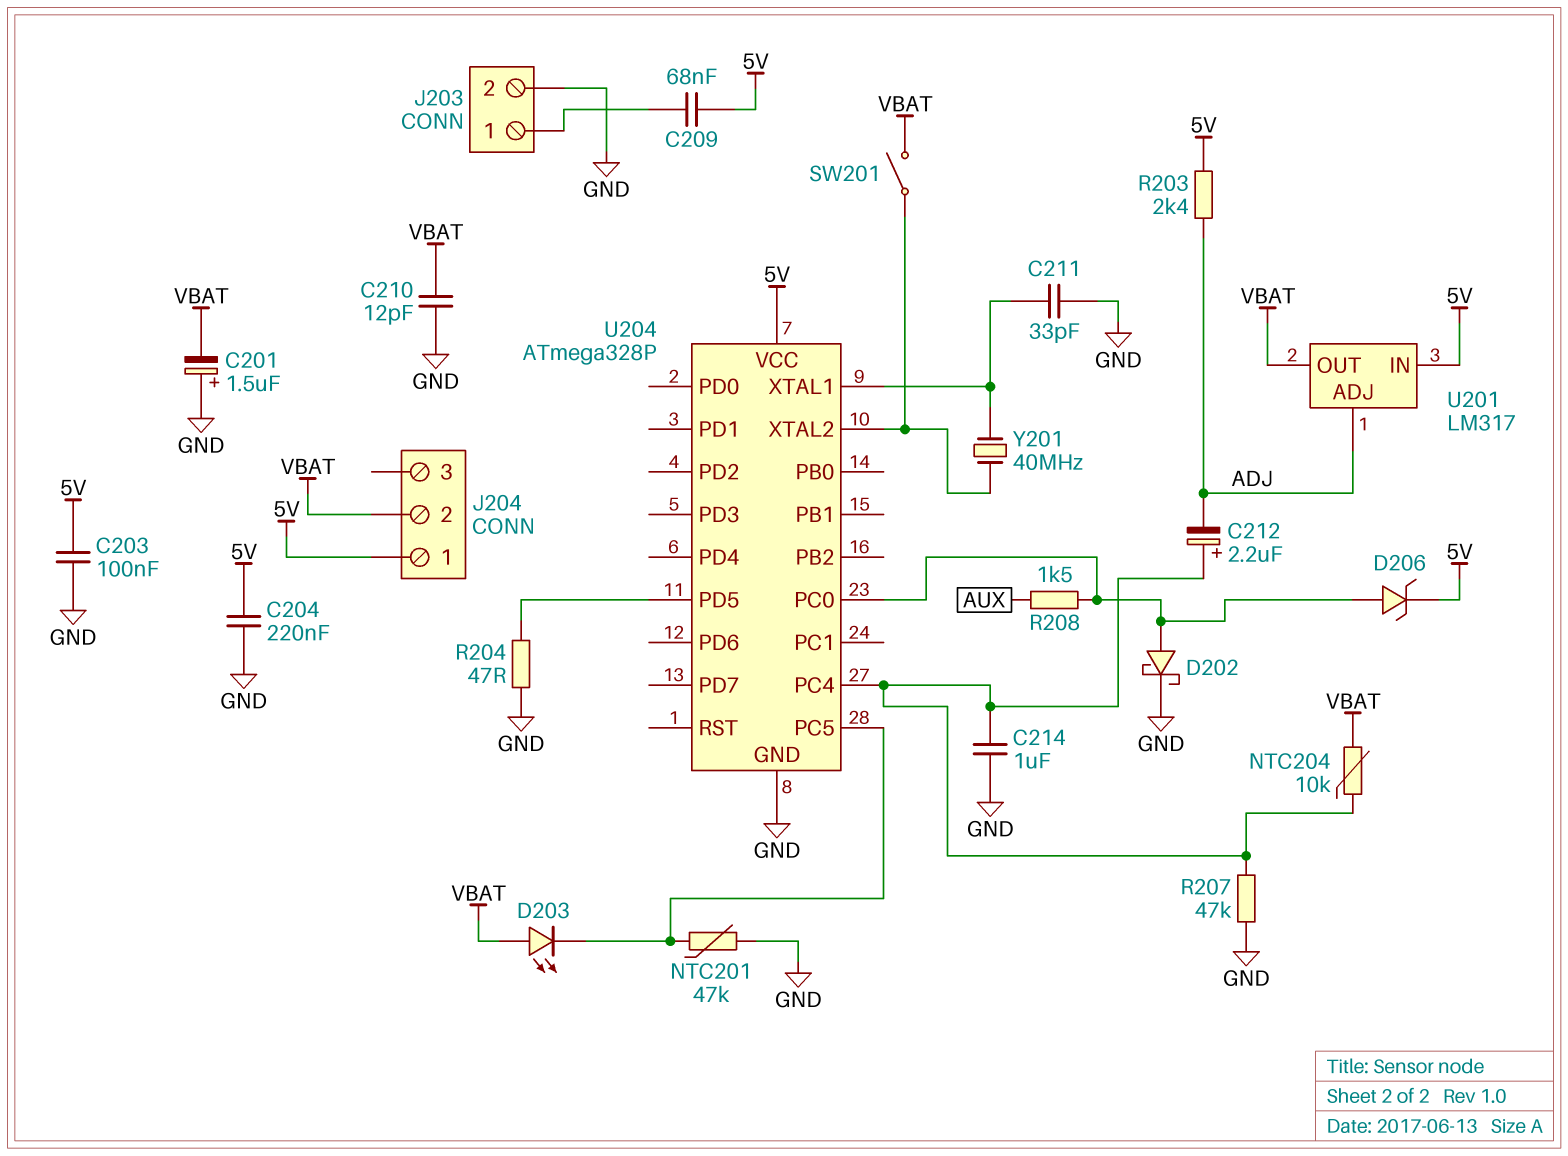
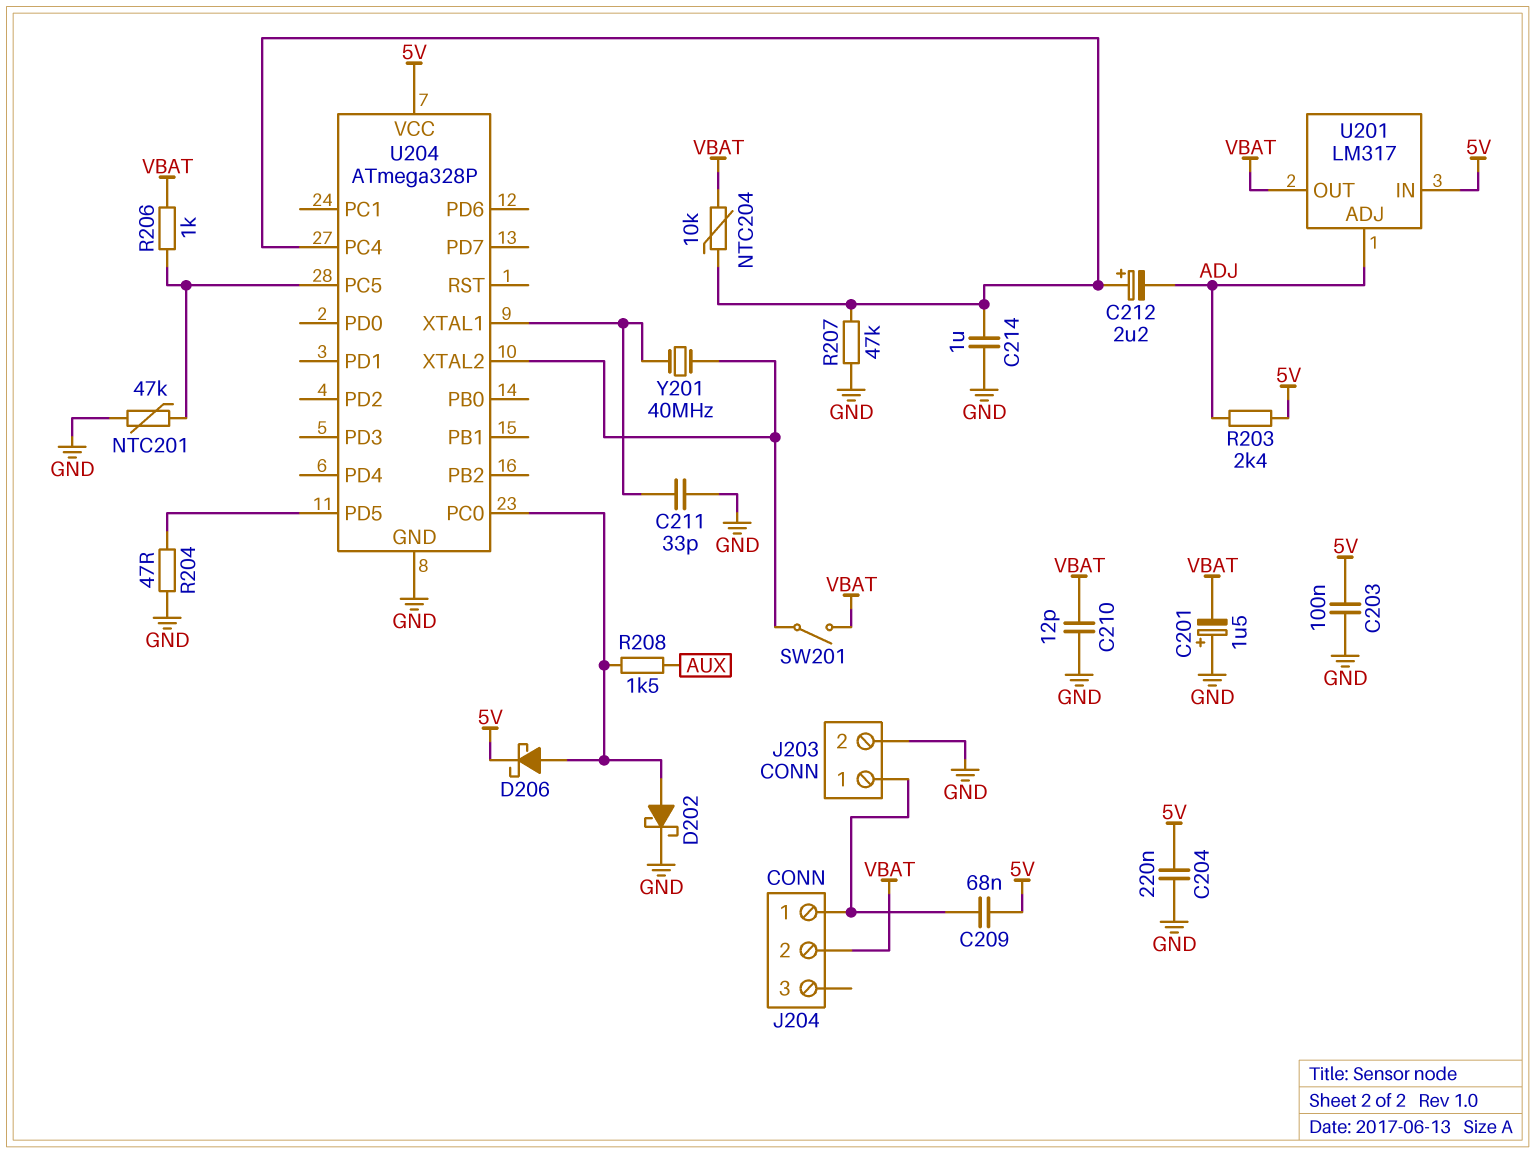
D203: LED (A VBAT, K U204/PC5) -> none
D206: zener (A U204/PC0, K 5V) -> schottky (A U204/PC0, K 5V)
J204 pin 1: 5V -> J203/1
R206: none -> 1k (U204/PC5, VBAT)

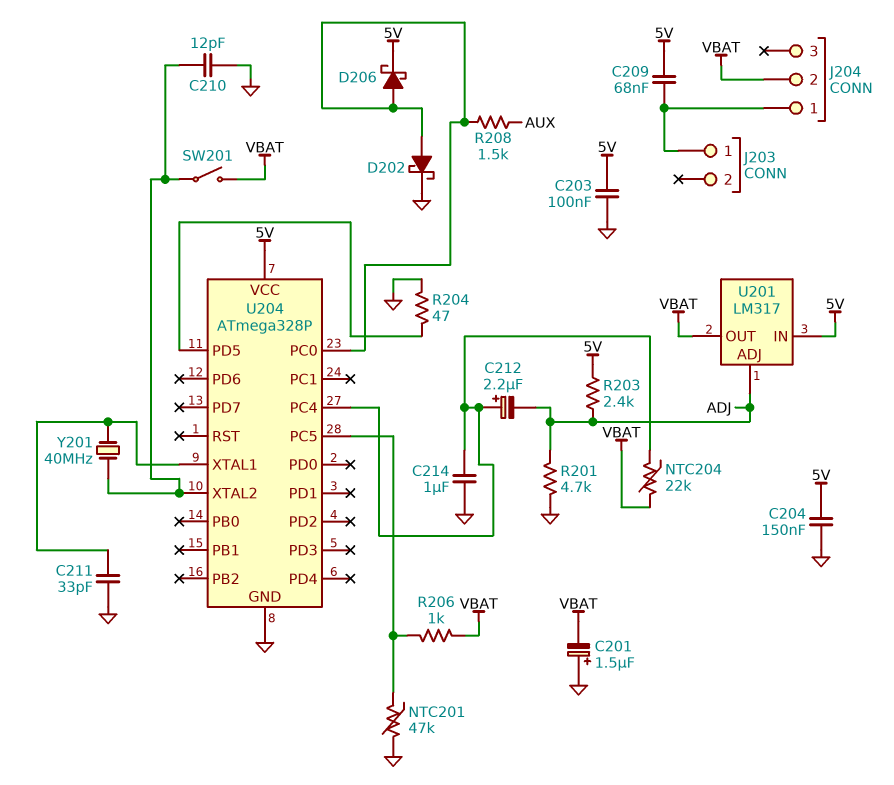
C204: 220nF (5V, GND) -> 150nF (5V, GND)
C210: 12pF (GND, VBAT) -> 12pF (GND, U204/XTAL2)
J203 pin 2: GND -> none
NTC204: 10k (U204/PC4, VBAT) -> 22k (U204/PC4, VBAT)
R201: none -> 4.7k (ADJ, GND)
R207: 47k (GND, U204/PC4) -> none

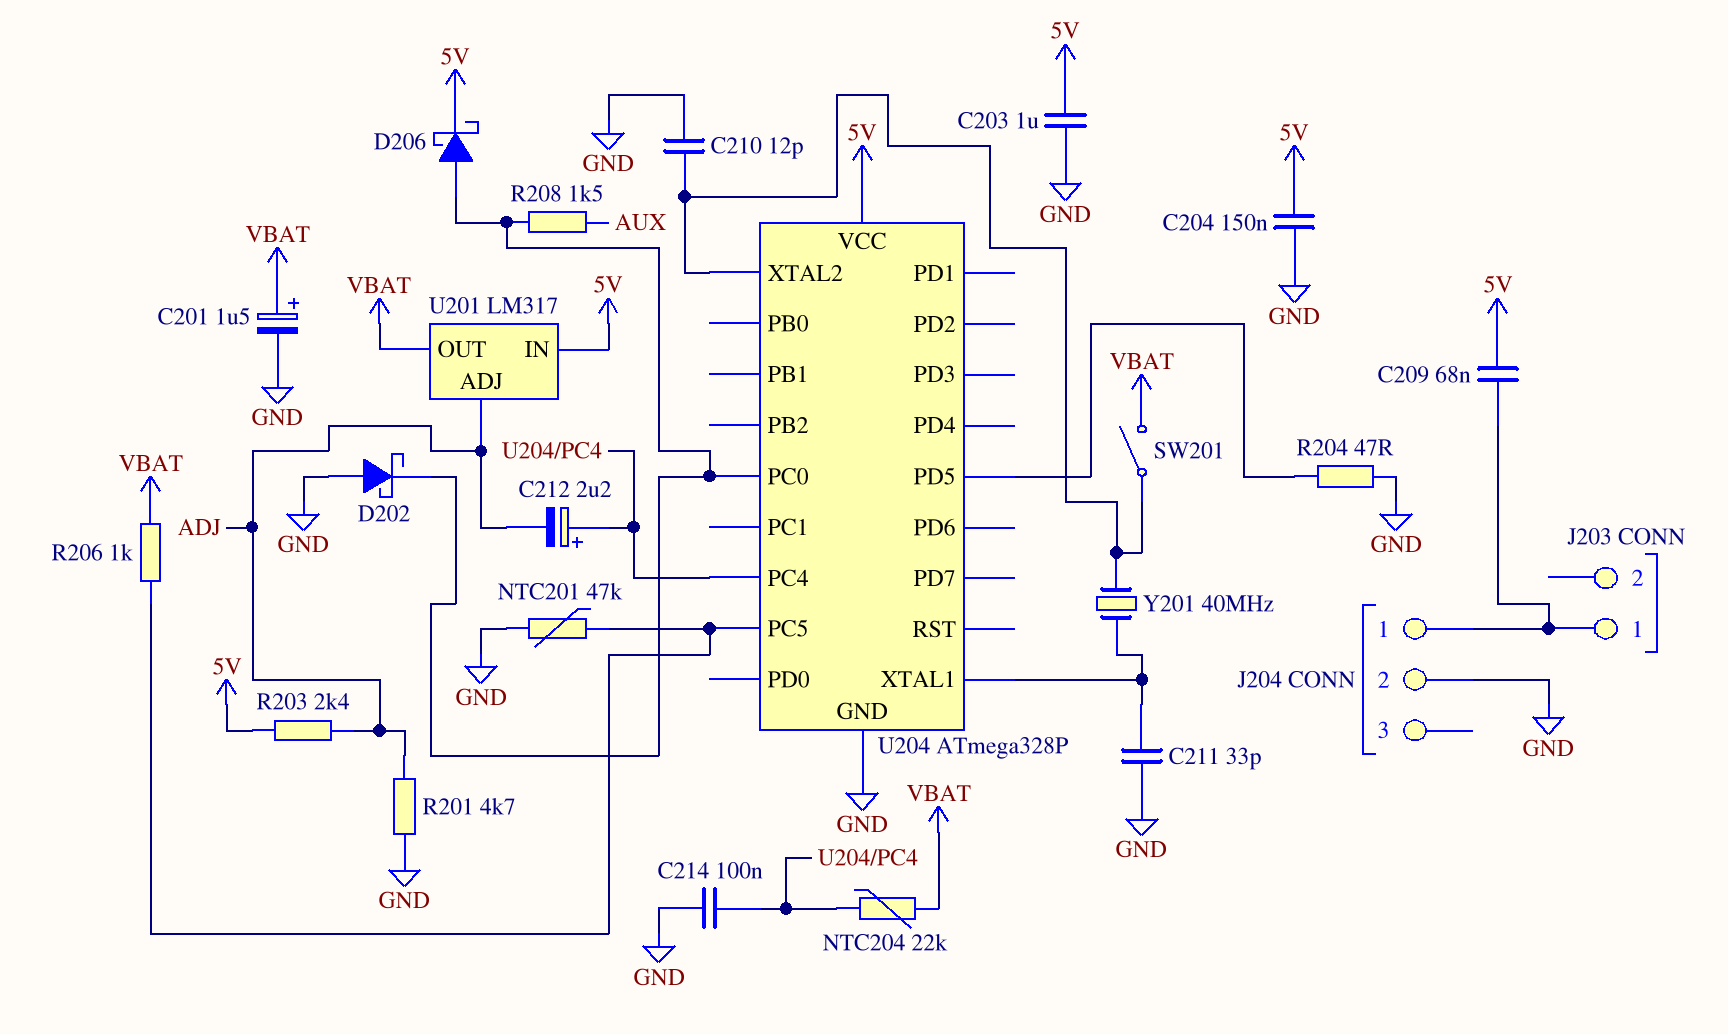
C201: 1.5uF (plus GND, minus VBAT) -> 1.5uF (plus VBAT, minus GND)
C203: 100nF (5V, GND) -> 1uF (5V, GND)
C214: 1uF (GND, U204/PC4) -> 100nF (GND, U204/PC4)
D202: schottky (A U204/PC0, K GND) -> schottky (A GND, K U204/PC0)
J204 pin 2: VBAT -> GND

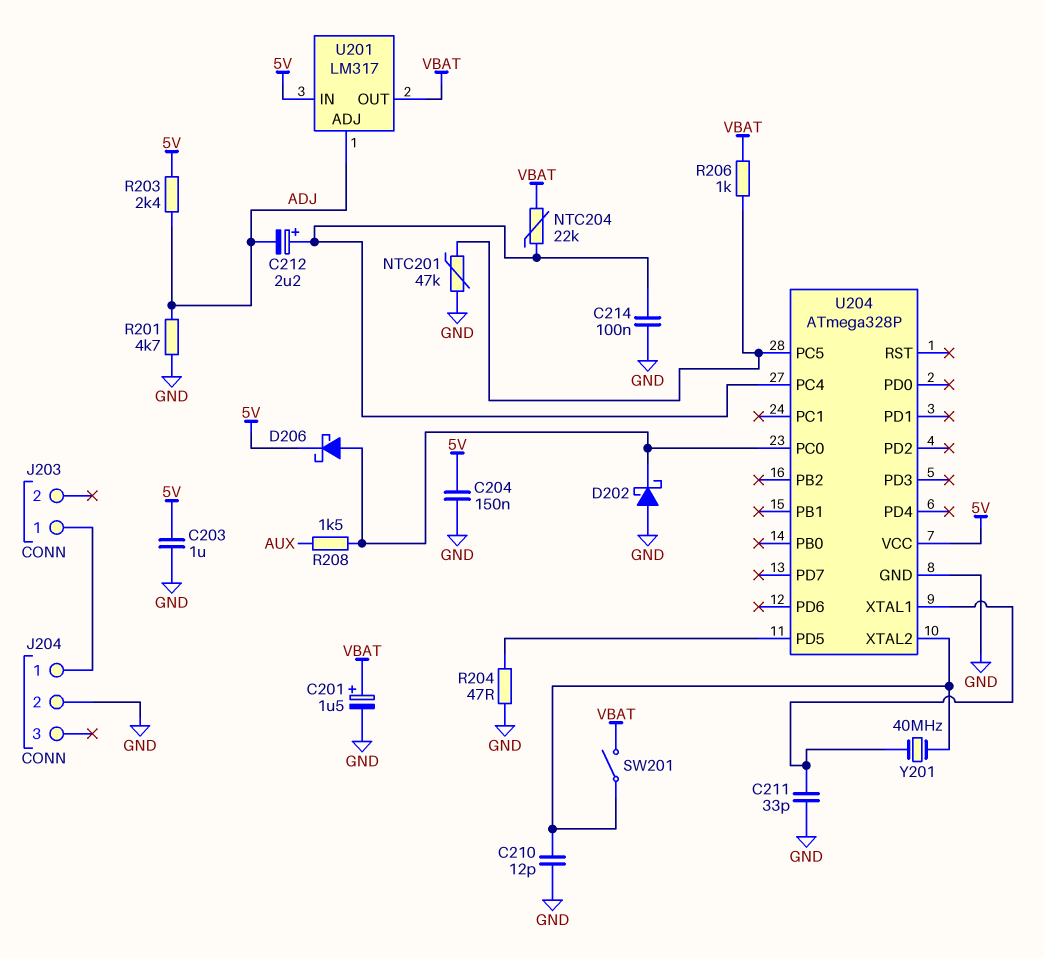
C209: 68nF (5V, J203/1) -> none

